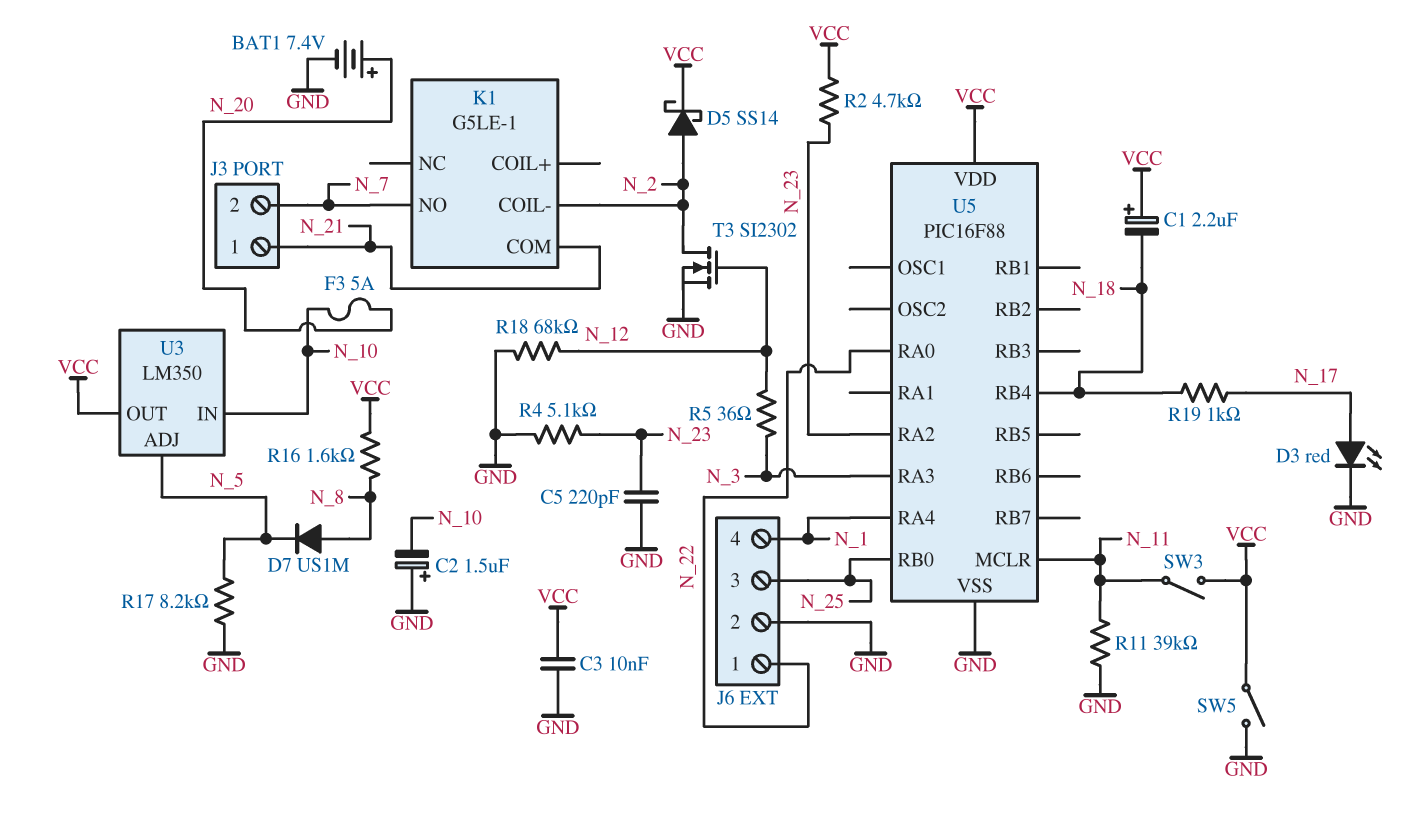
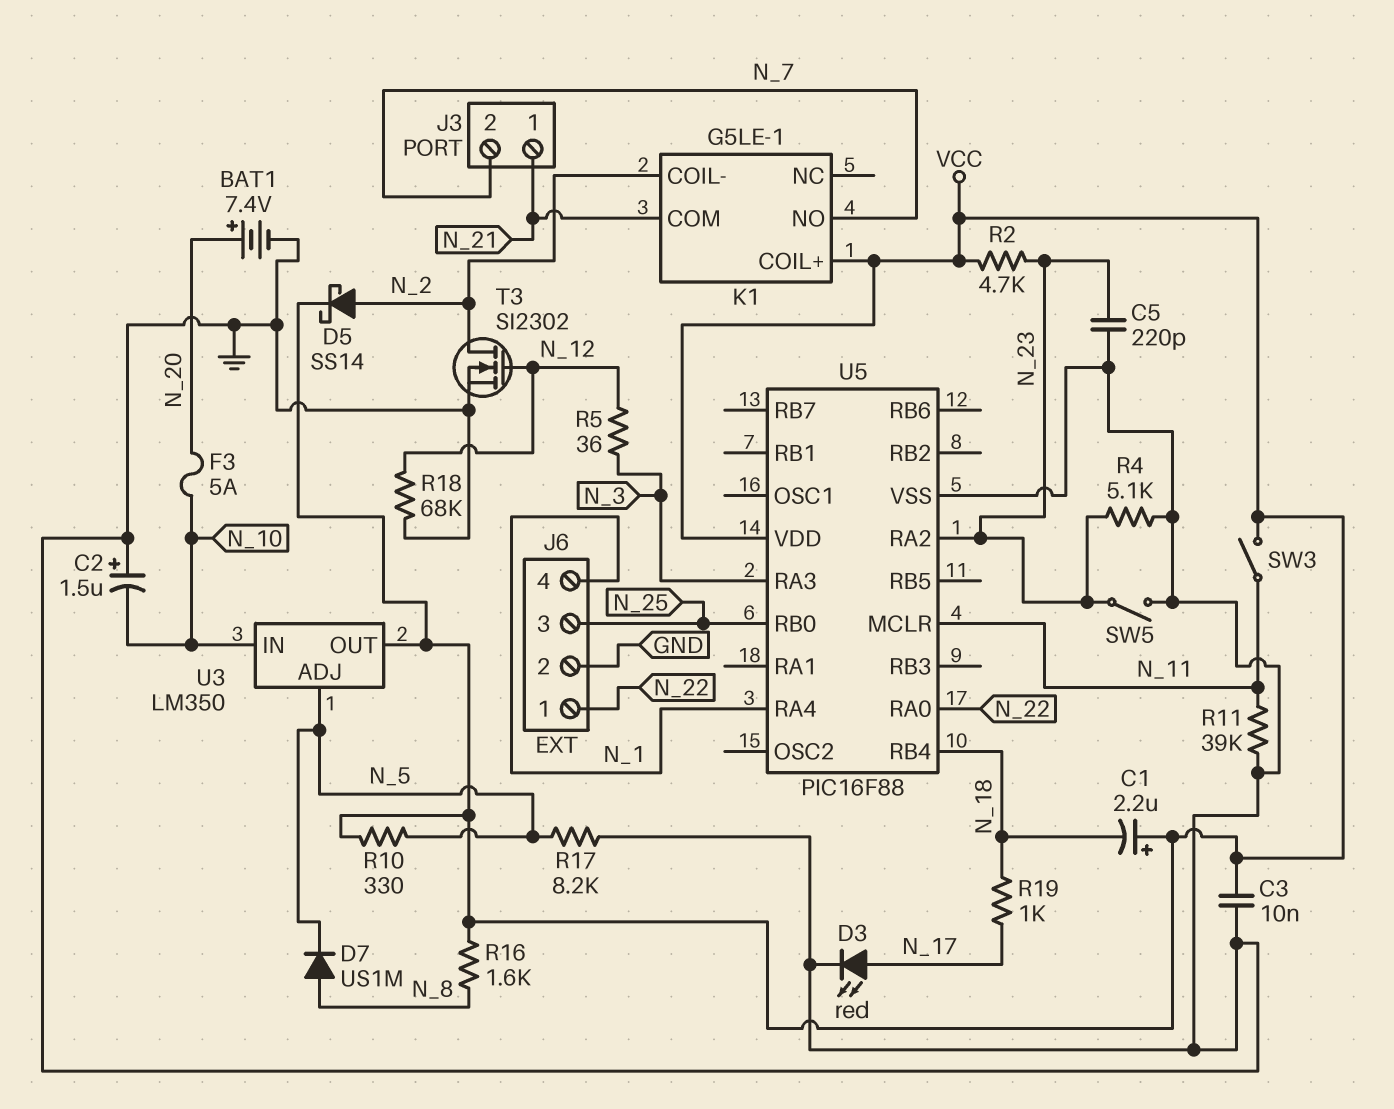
K1 pin COIL+: none -> VCC
R10: none -> 330 (N_5, VCC)
SW5: switch (GND, VCC) -> switch (GND, N_23)

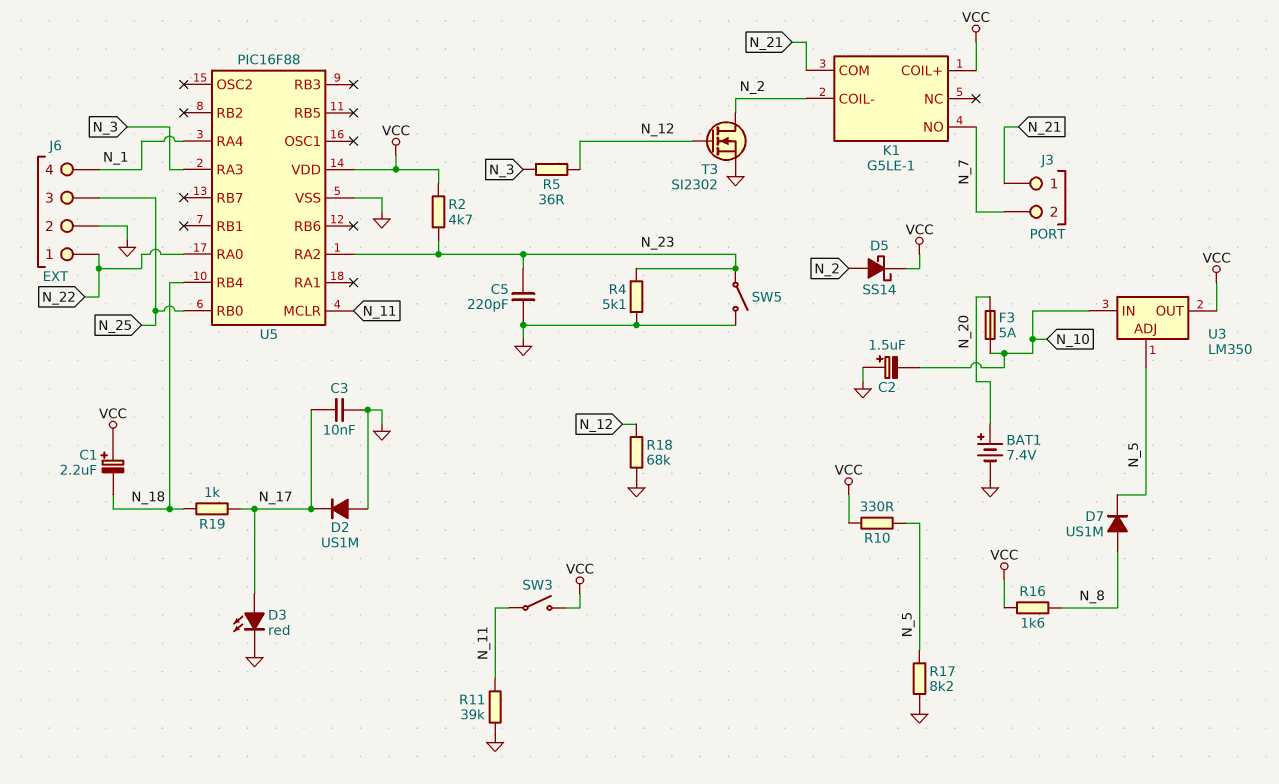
C3: 10nF (GND, VCC) -> 10nF (GND, N_17)
D2: none -> diode US1M (A GND, K N_17)

